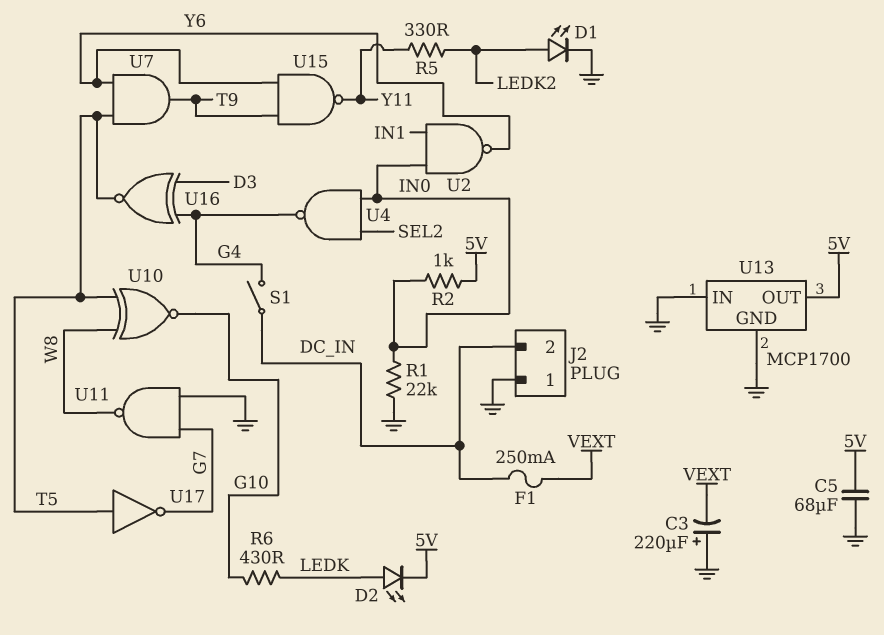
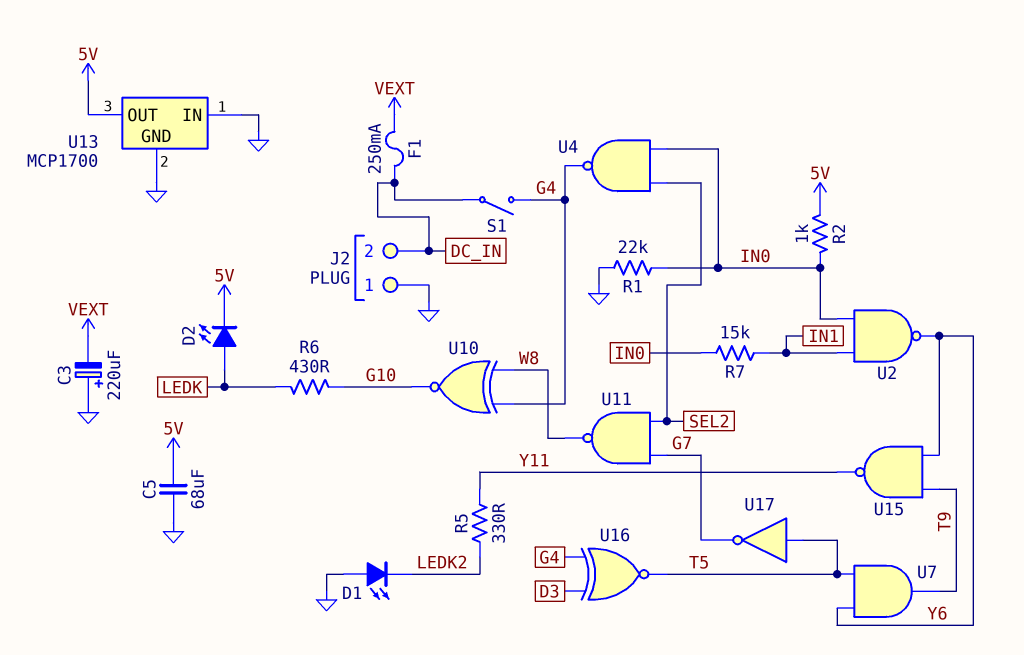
D1: LED (A LEDK2, K GND) -> LED (A GND, K LEDK2)
R7: none -> 15k (IN0, IN1)
U10: XNOR (in T5, in W8, out G10) -> XNOR (in G4, in W8, out G10)
U11: NAND (in G7, in GND, out W8) -> NAND (in G7, in SEL2, out W8)

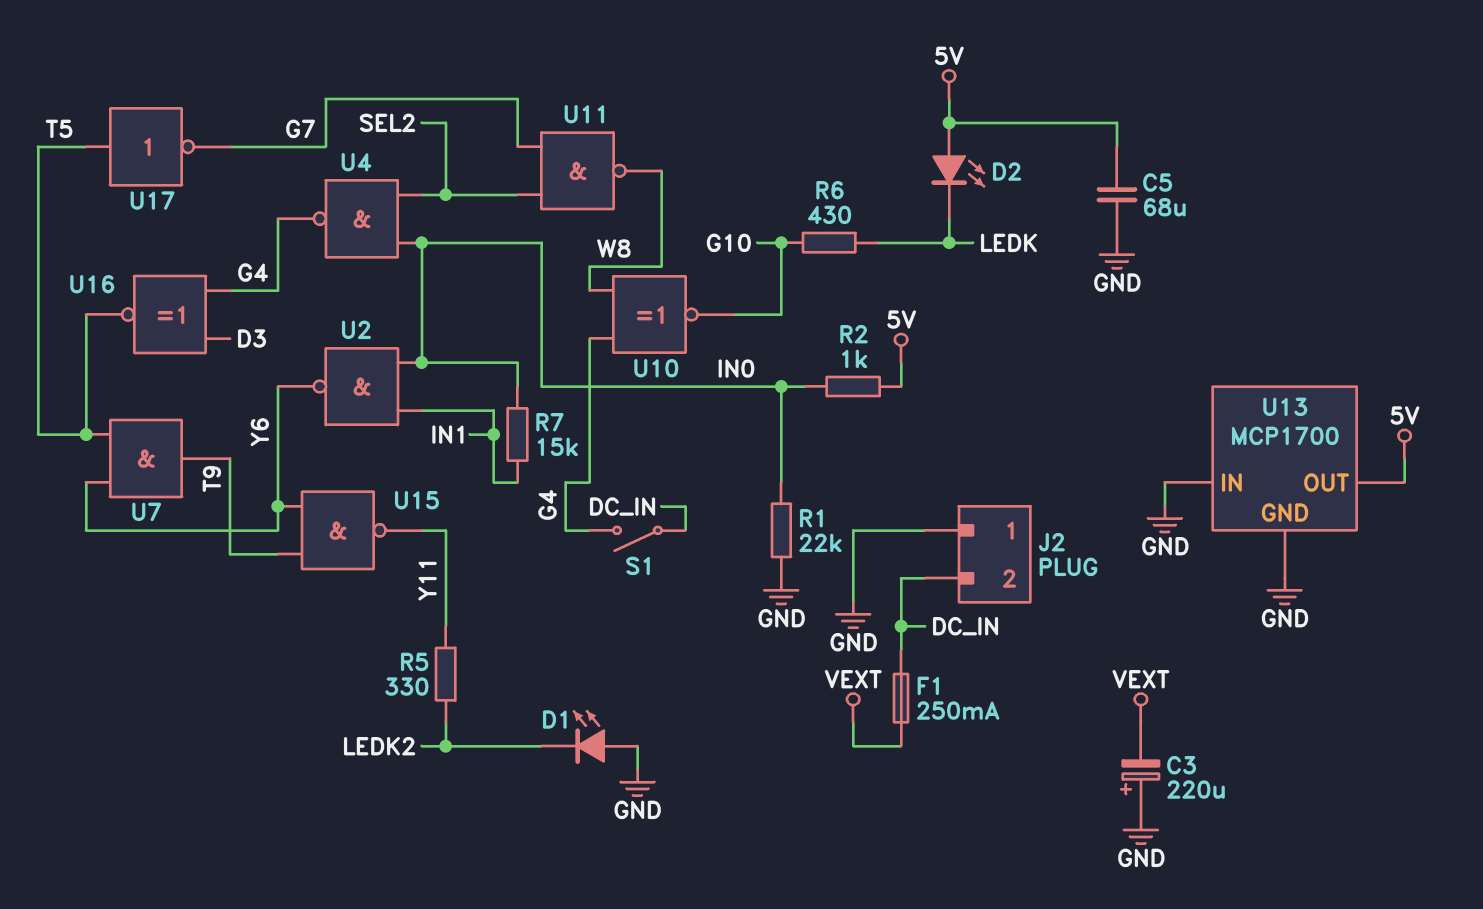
D2: LED (A LEDK, K 5V) -> LED (A 5V, K LEDK)

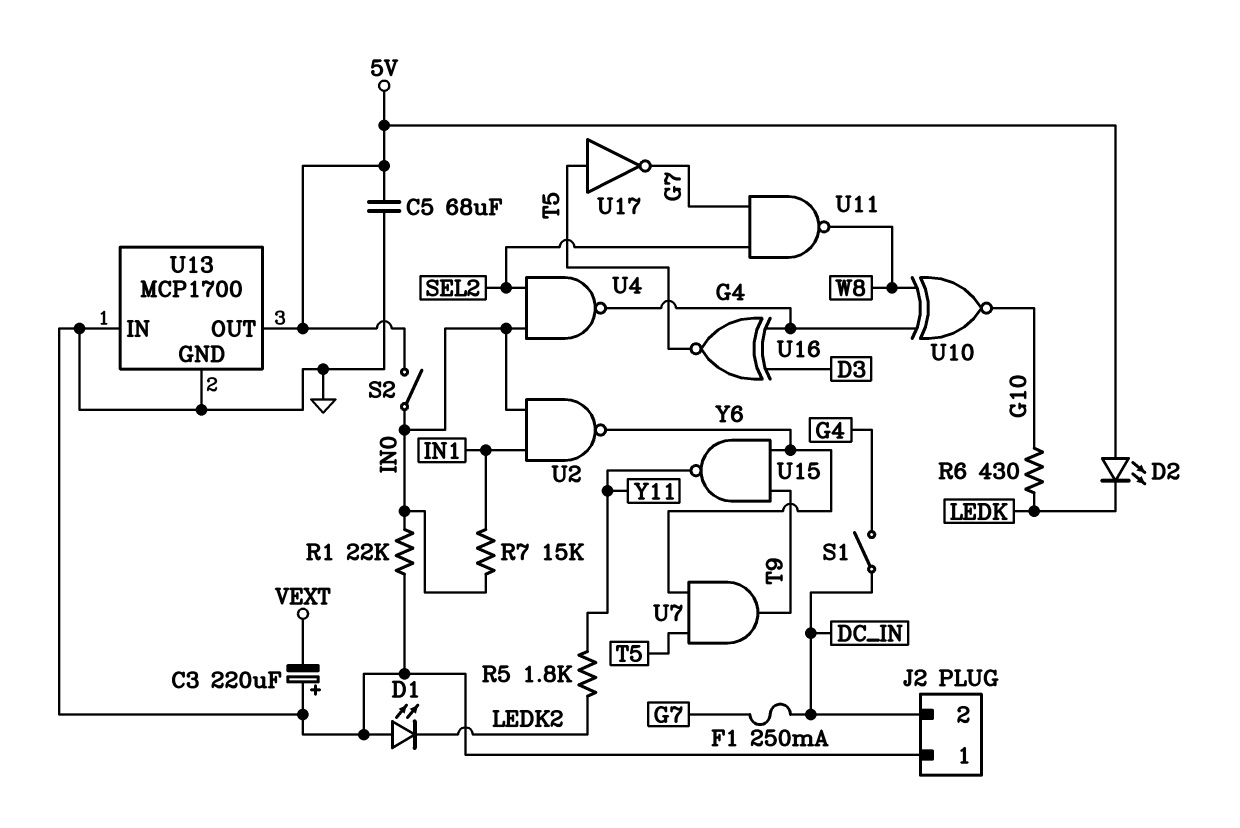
F1: 250mA (DC_IN, VEXT) -> 250mA (DC_IN, G7)
R2: 1k (5V, IN0) -> none
R5: 330 (LEDK2, Y11) -> 1.8k (LEDK2, Y11)
S2: none -> switch (5V, IN0)

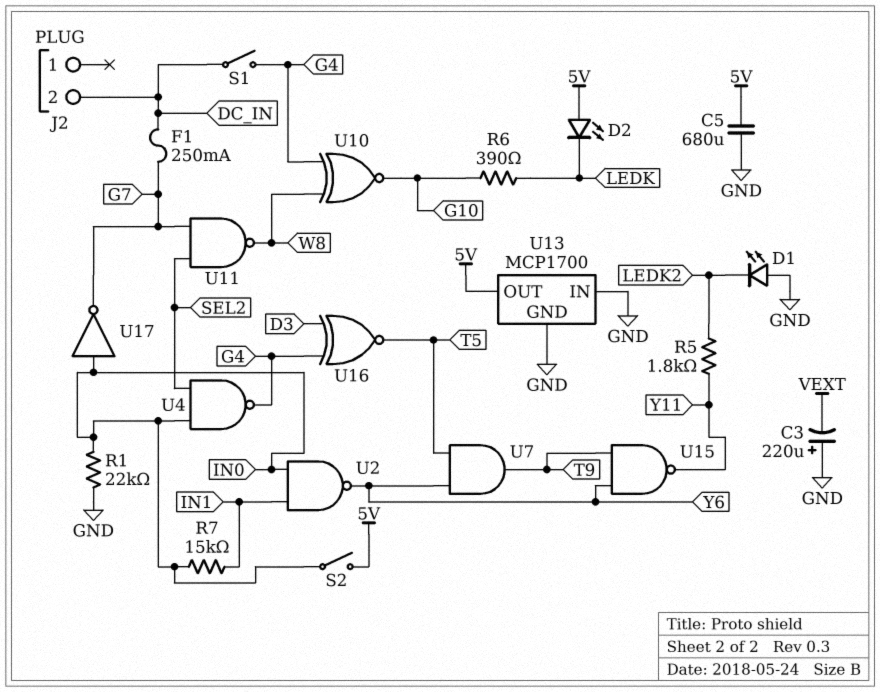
C5: 68uF (5V, GND) -> 680uF (5V, GND)
J2 pin 1: GND -> none
R6: 430 (G10, LEDK) -> 390 (G10, LEDK)
U17: NOT (in T5, out G7) -> NOT (in IN0, out G7)

